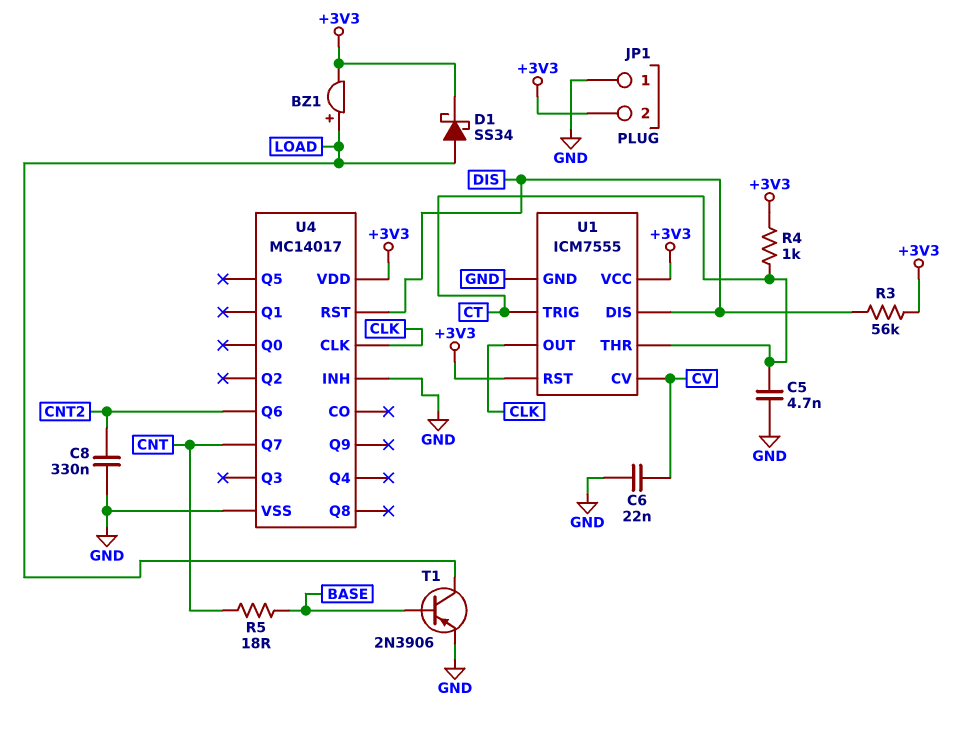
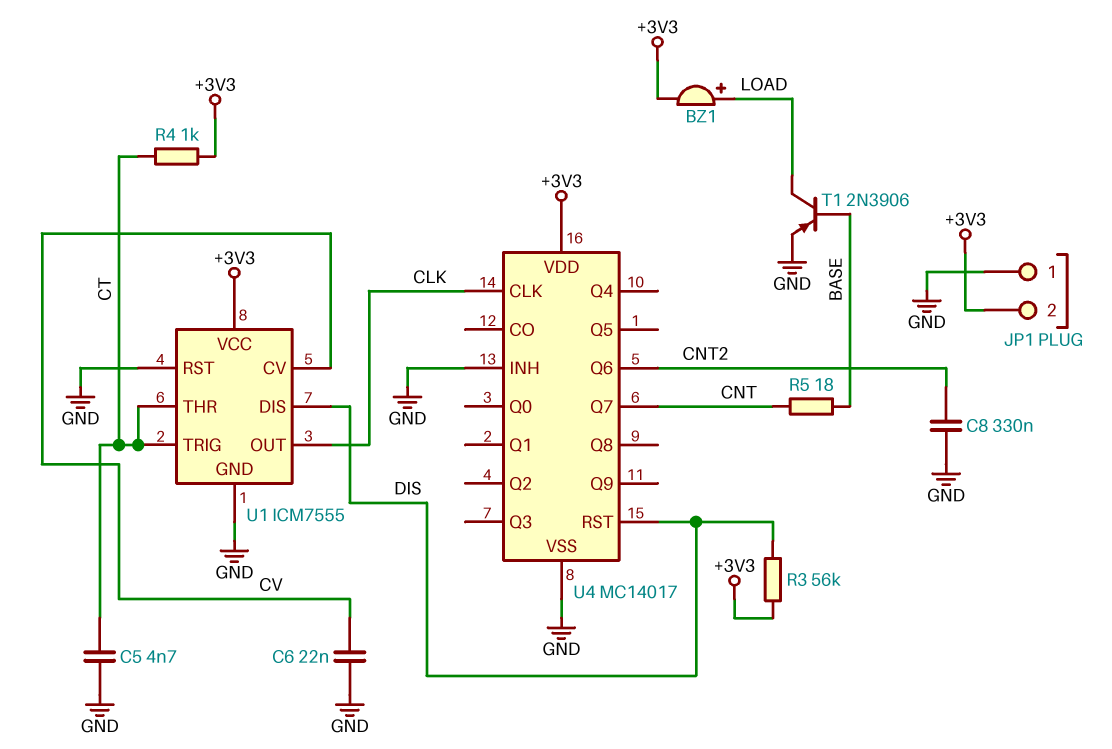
D1: schottky SS34 (A LOAD, K +3V3) -> none
U1 pin RST: +3V3 -> GND

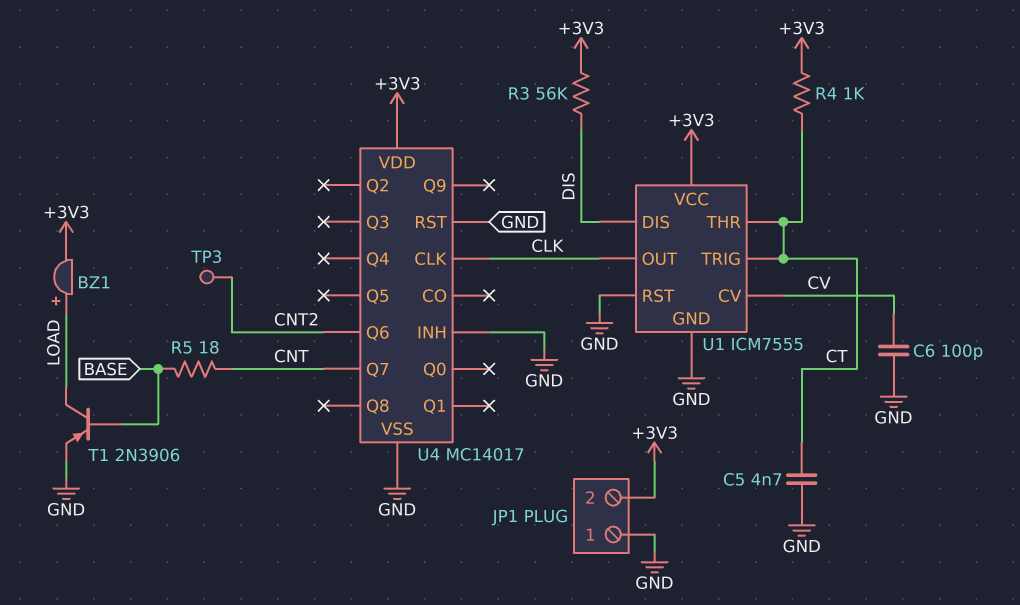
C6: 22nF (CV, GND) -> 100pF (CV, GND)
C8: 330nF (CNT2, GND) -> none
TP3: none -> test point (CNT2)
U4 pin RST: DIS -> GND

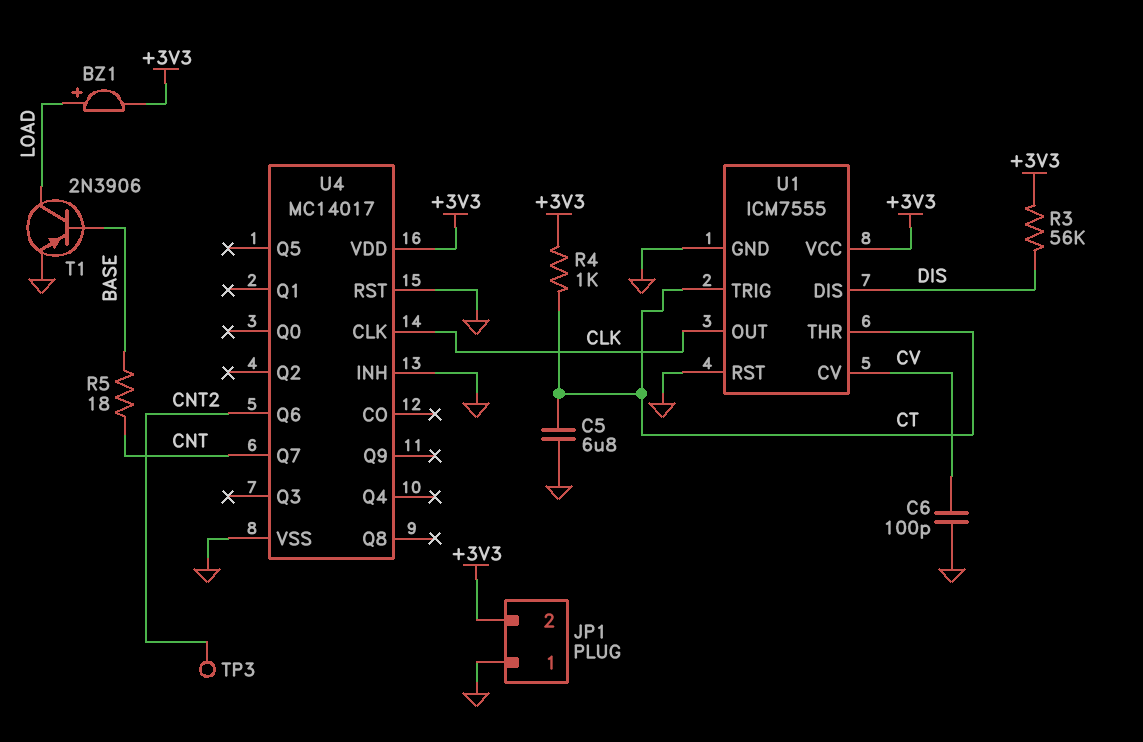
C5: 4.7nF (CT, GND) -> 6.8uF (CT, GND)

